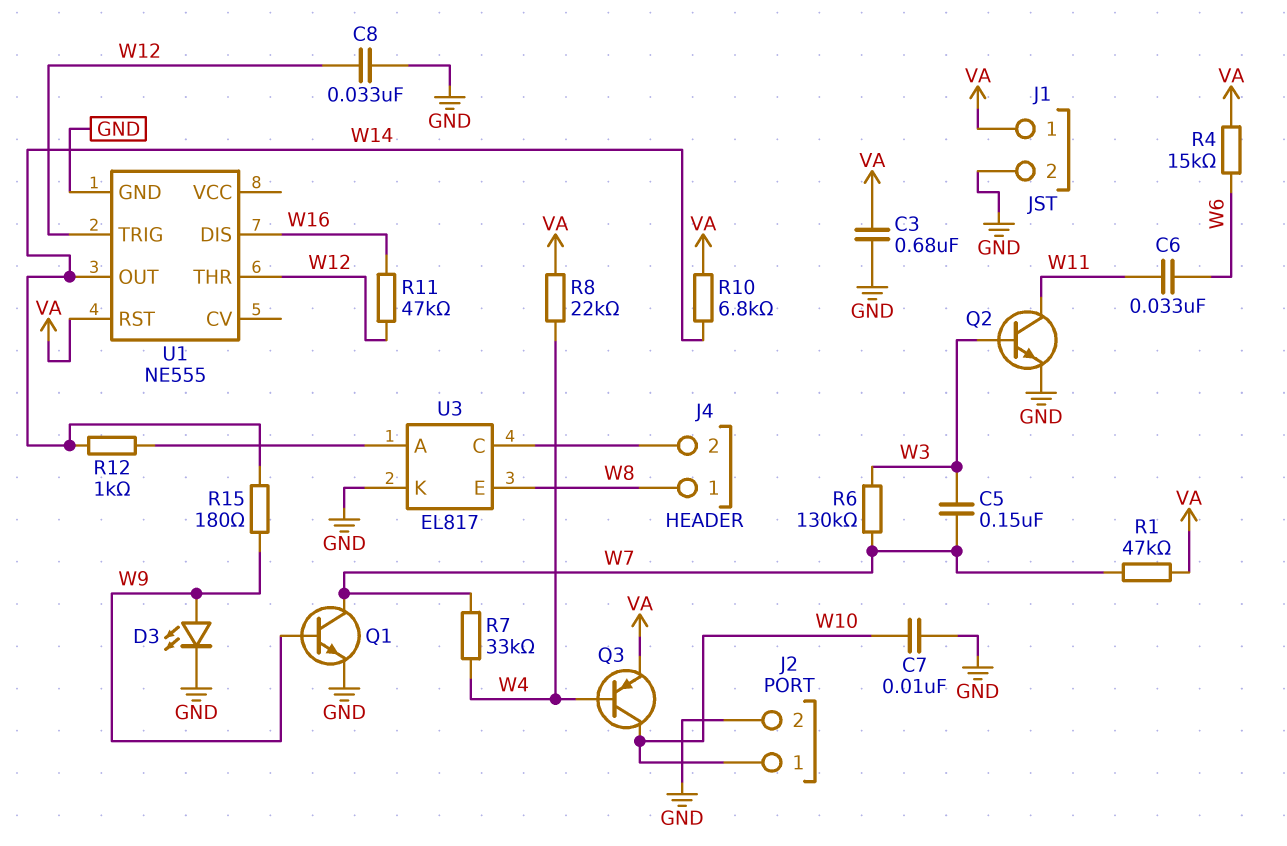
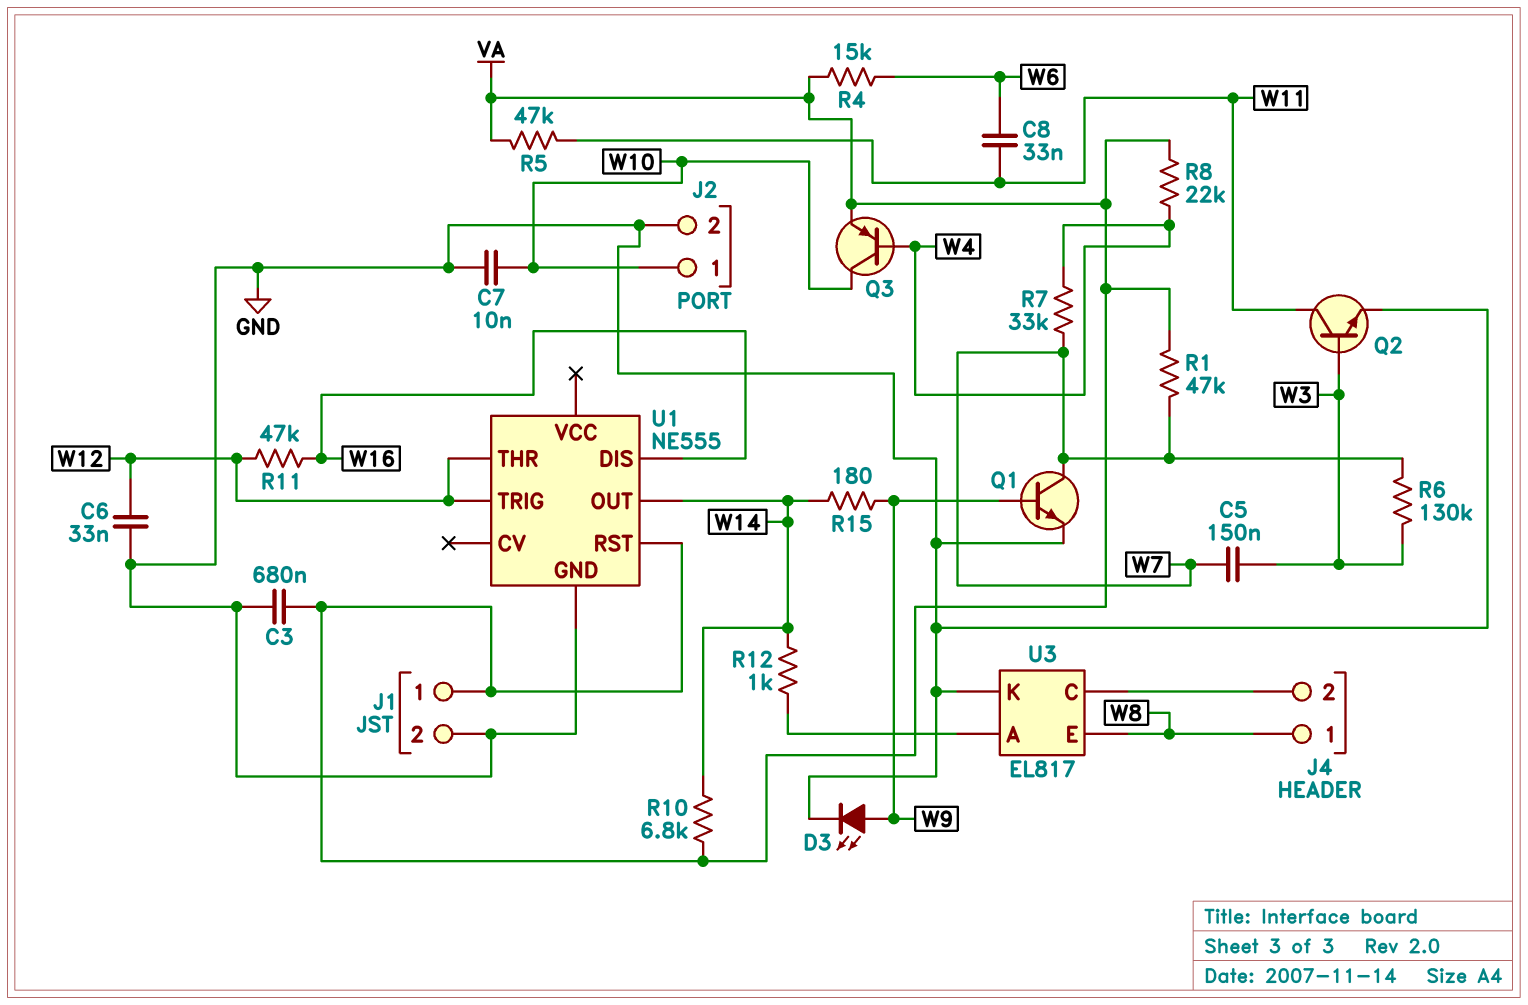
C6: 33nF (W6, W11) -> 33nF (GND, W12)
C8: 33nF (GND, W12) -> 33nF (W6, W11)
R5: none -> 47k (VA, W11)

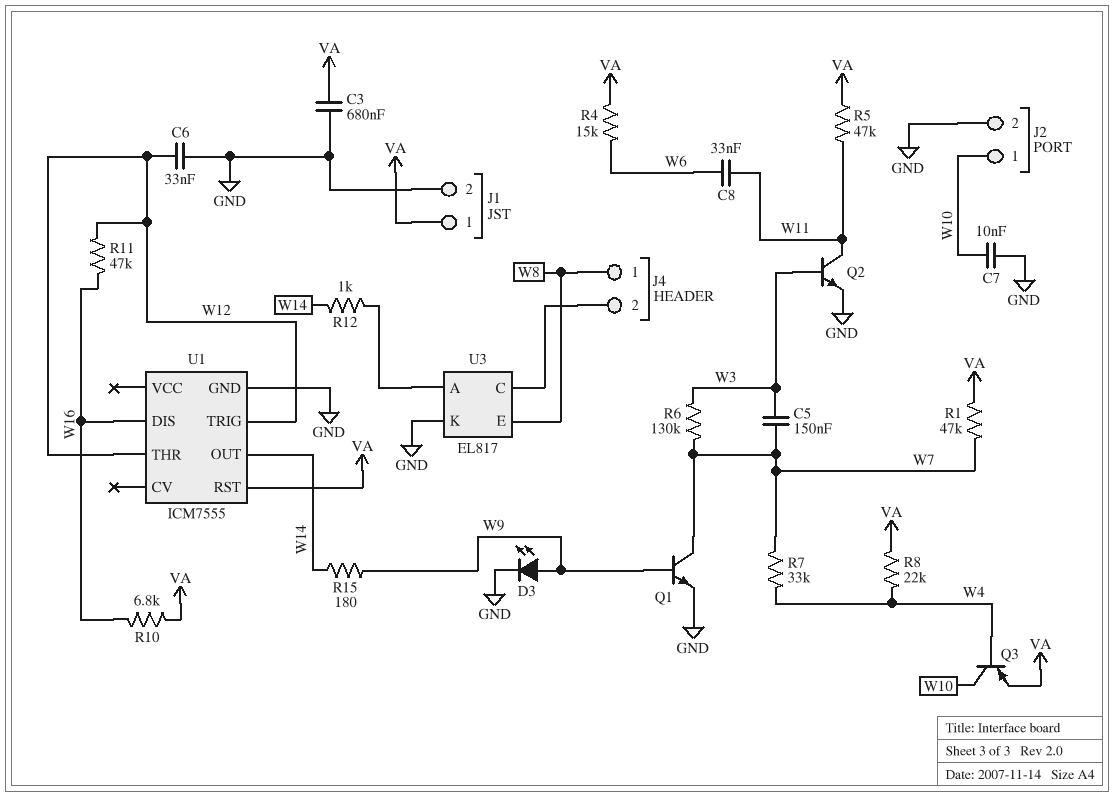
R10: 6.8k (VA, W14) -> 6.8k (VA, W16)
U1: NE555 -> ICM7555

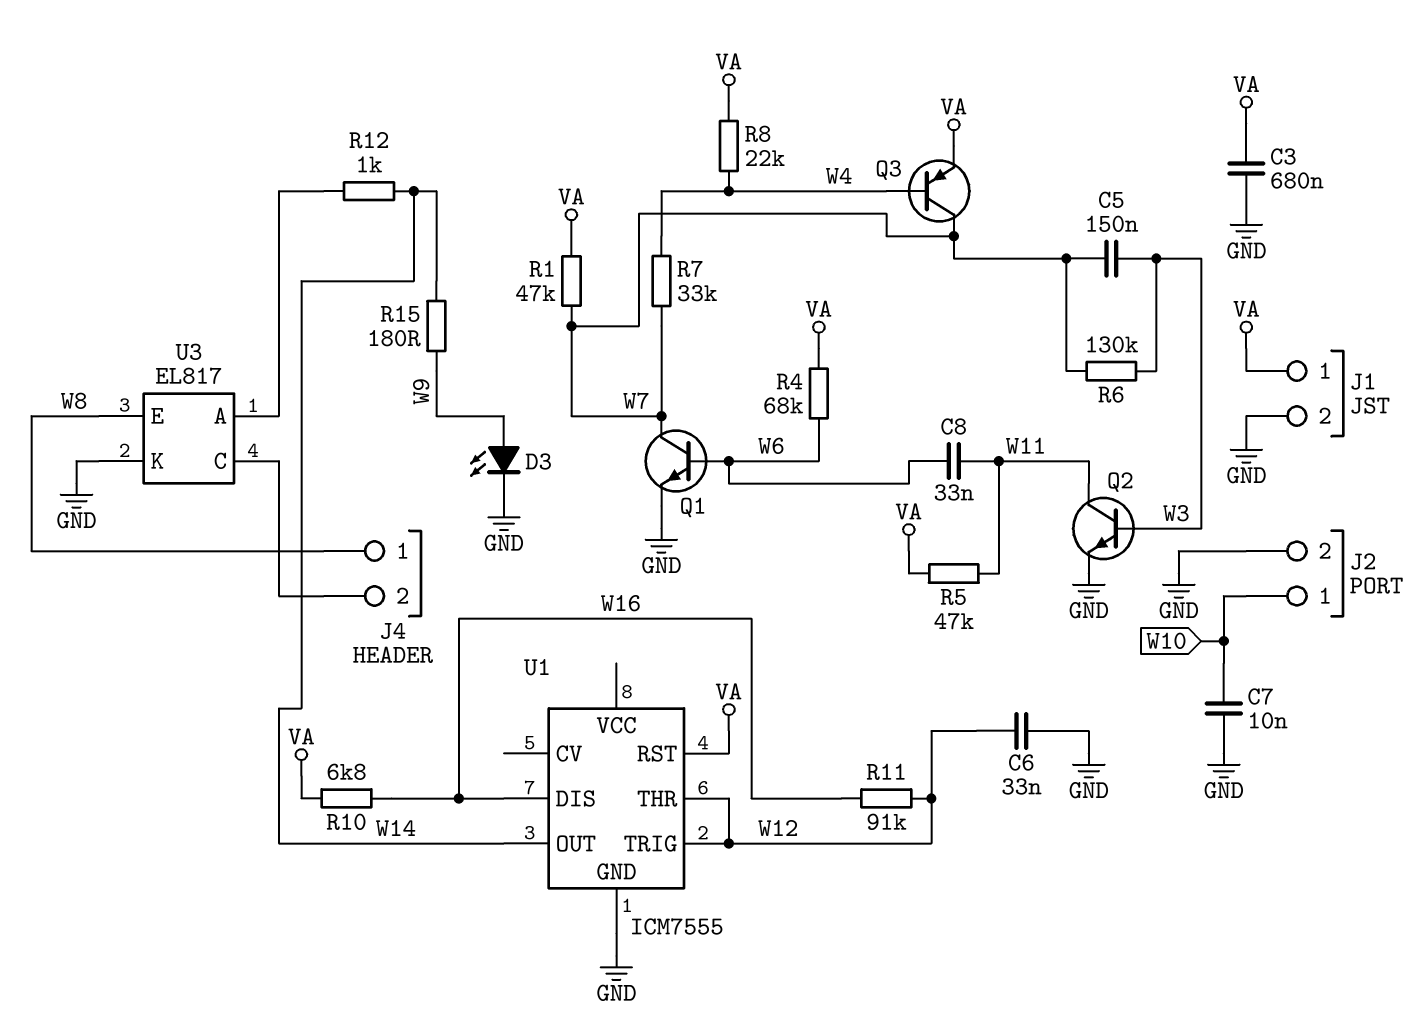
Q1: NPN (B W9, C W7, E GND) -> NPN (B W6, C W7, E GND)
Q3: PNP (B W4, C W10, E VA) -> PNP (B W4, C W7, E VA)
R4: 15k (VA, W6) -> 68k (VA, W6)
R11: 47k (W12, W16) -> 91k (W12, W16)

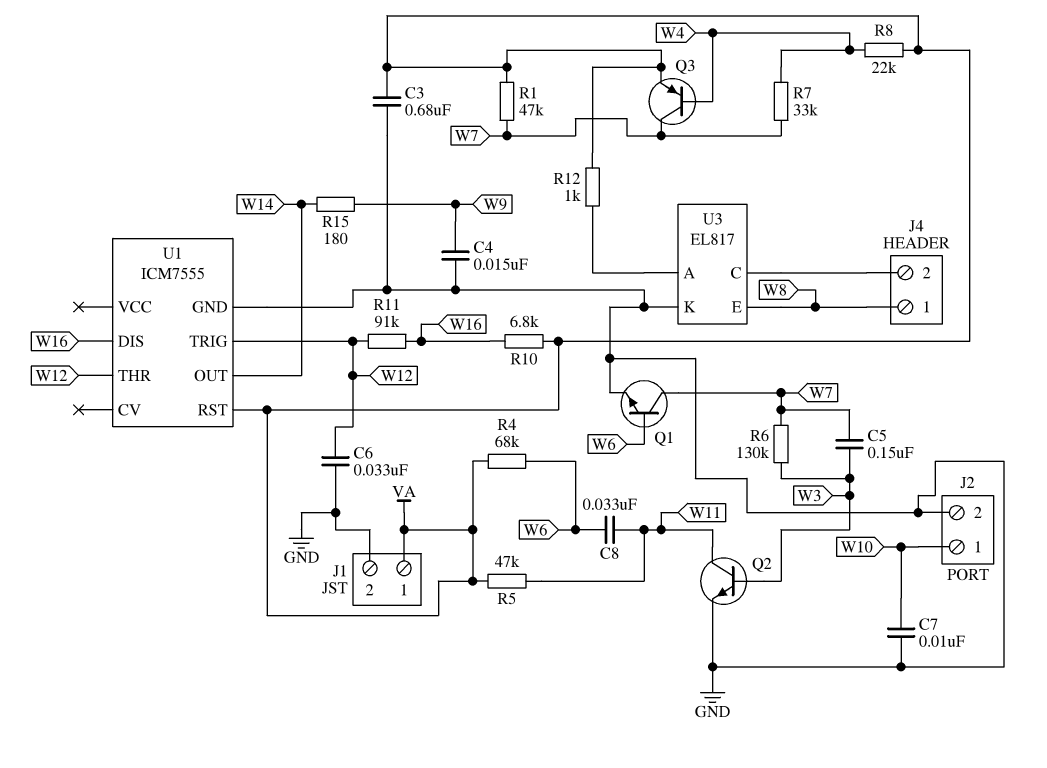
C4: none -> 15nF (GND, W9)
D3: LED (A W9, K GND) -> none
R12: 1k (U3/A, W14) -> 1k (U3/A, VA)

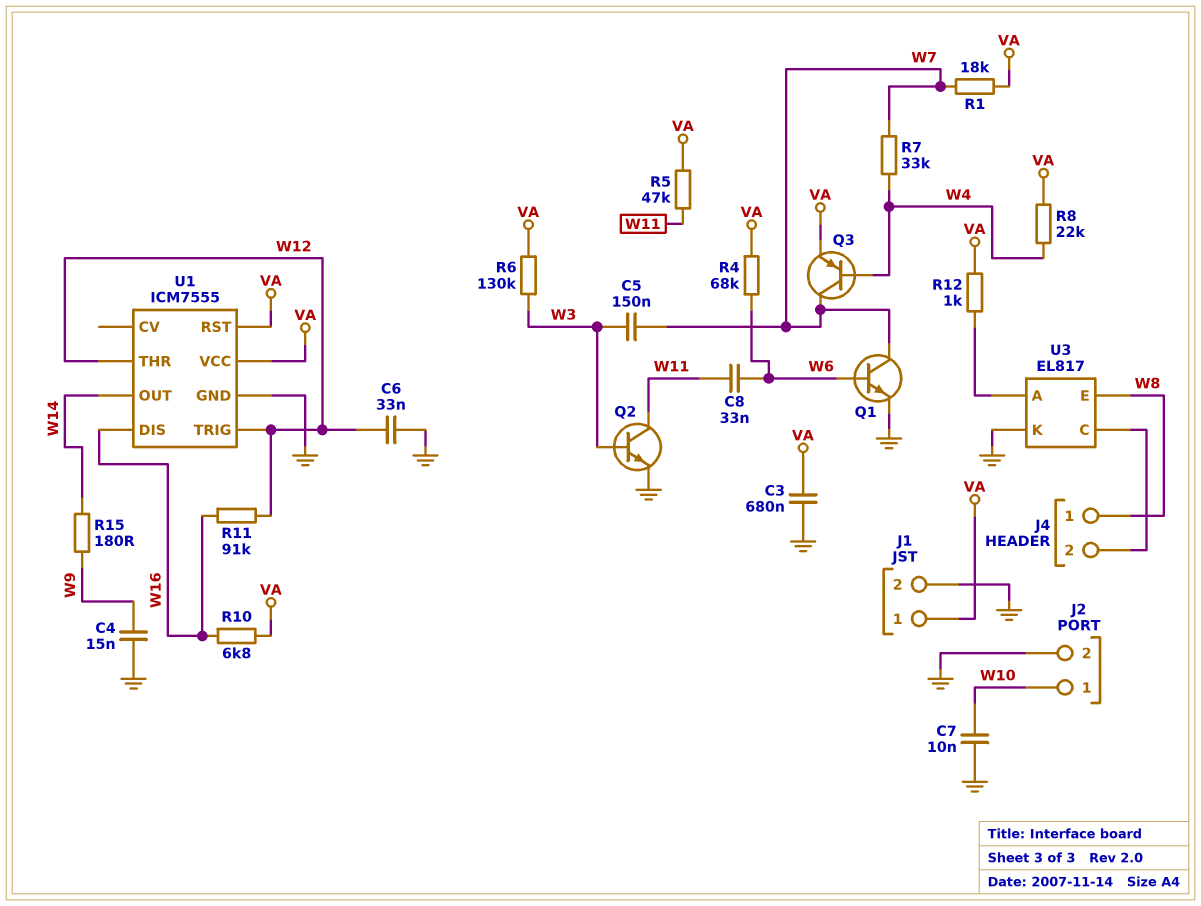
R1: 47k (VA, W7) -> 18k (VA, W7)
R6: 130k (W3, W7) -> 130k (VA, W3)
U1 pin VCC: none -> VA

